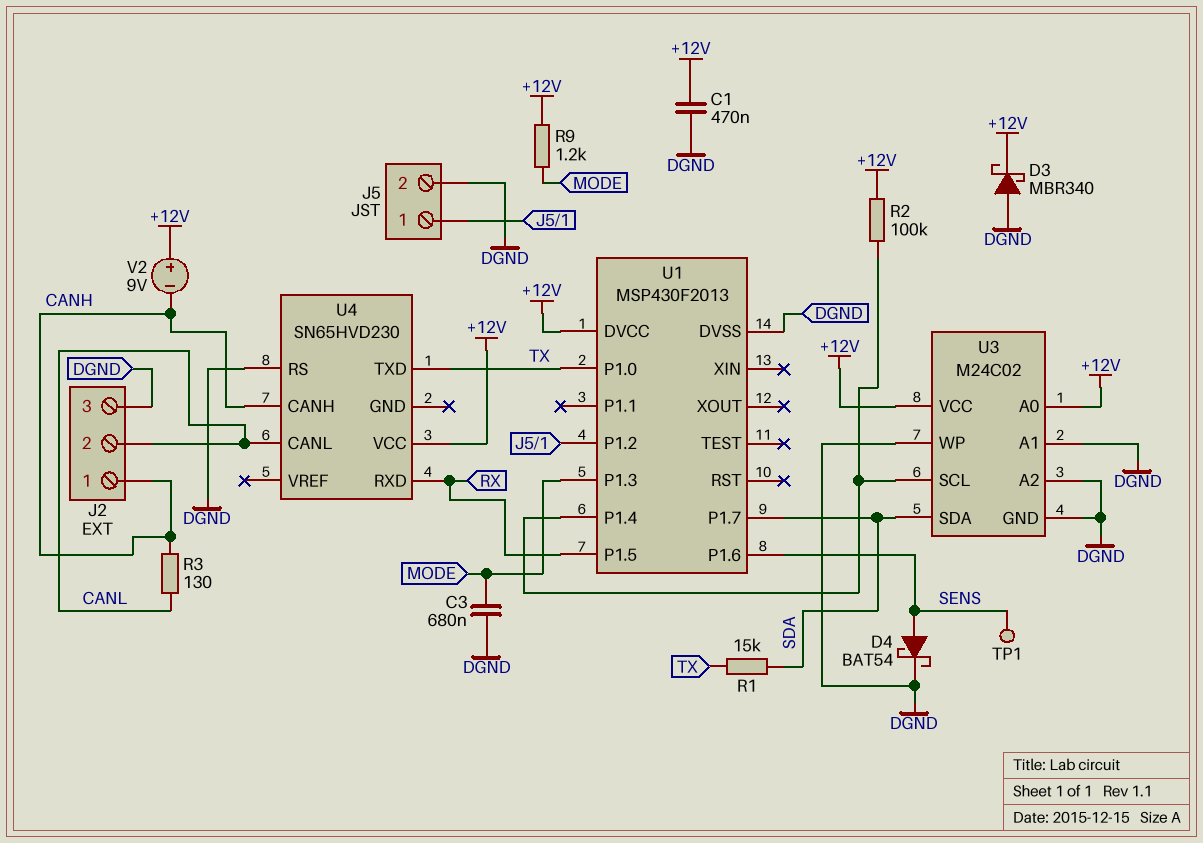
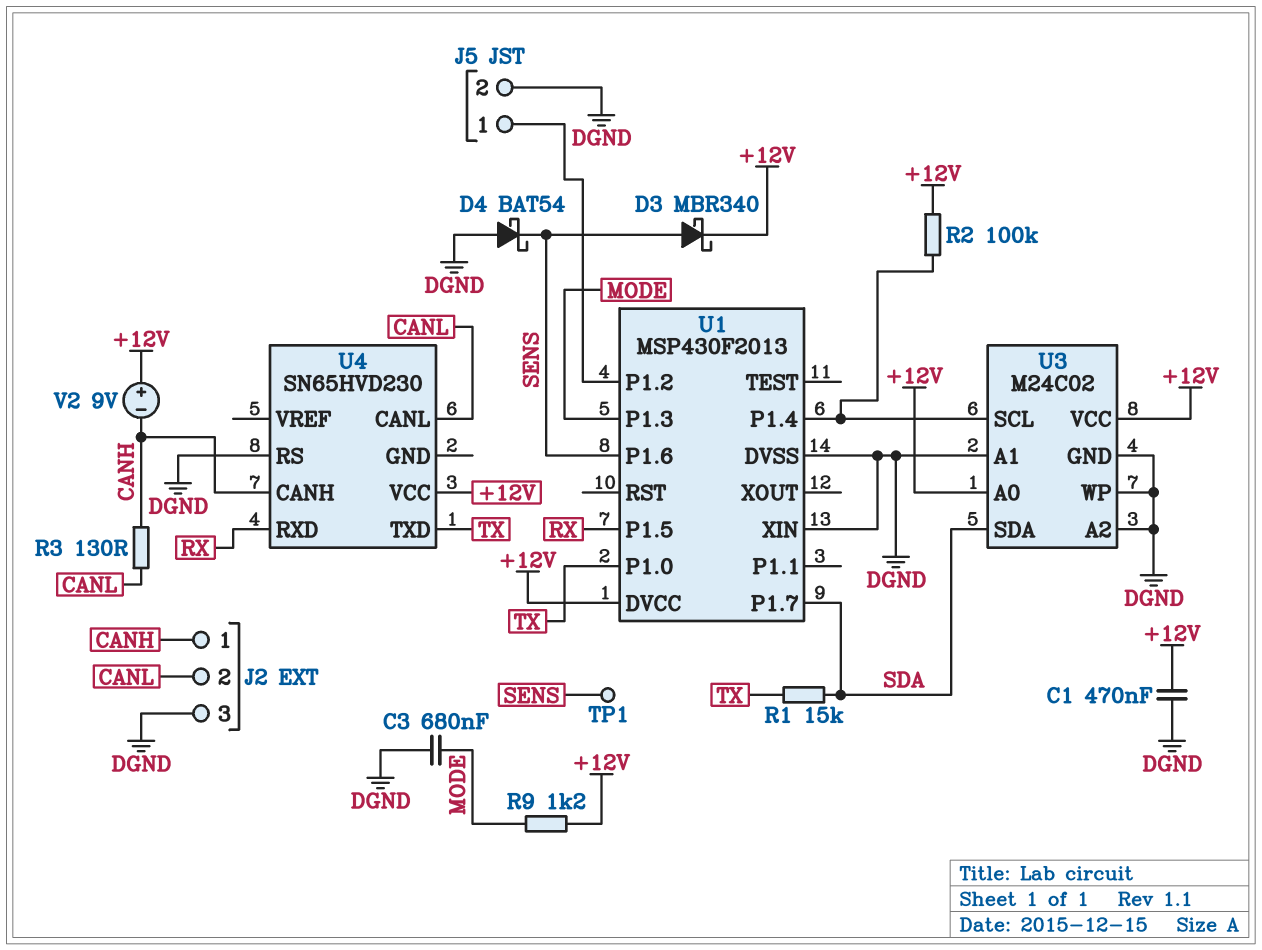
D3: schottky MBR340 (A DGND, K +12V) -> schottky MBR340 (A SENS, K +12V)
D4: schottky BAT54 (A SENS, K DGND) -> schottky BAT54 (A DGND, K SENS)
U1 pin XIN: none -> DGND

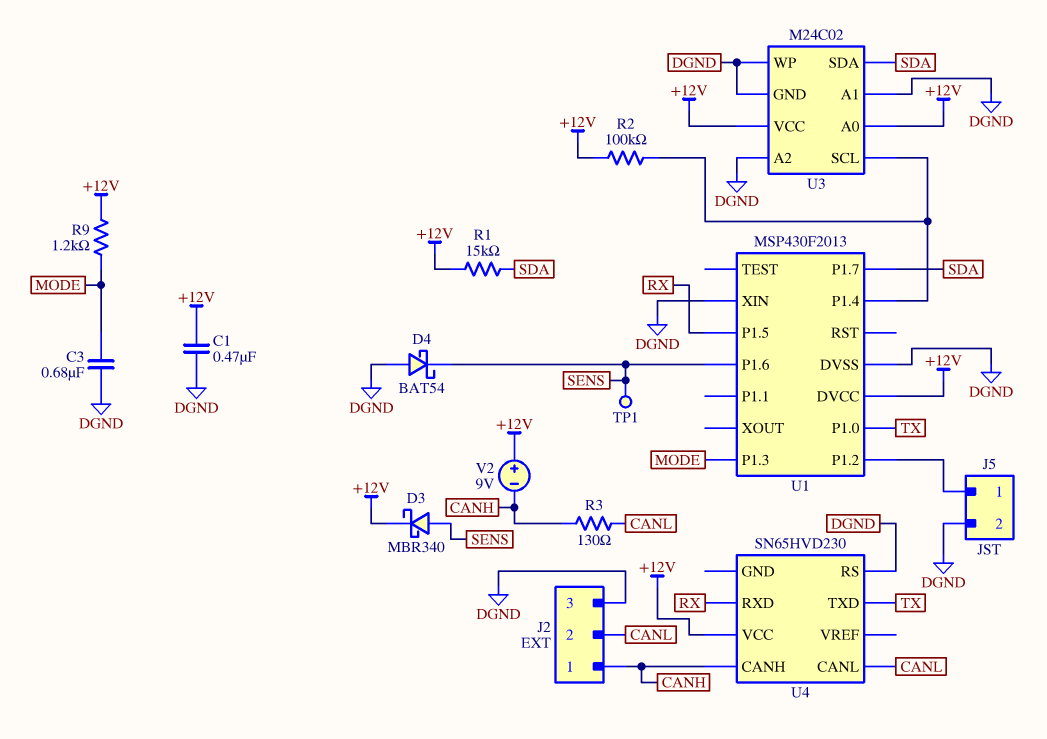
R1: 15k (SDA, TX) -> 15k (+12V, SDA)

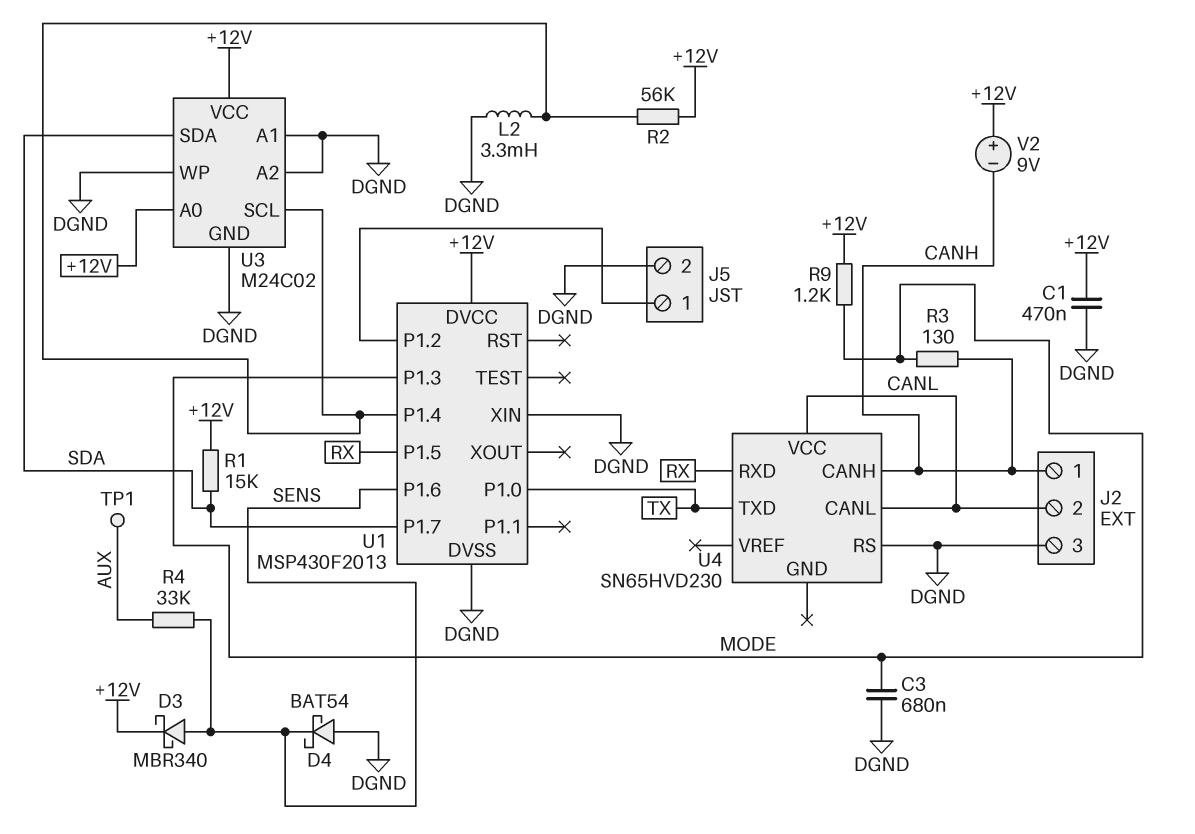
L2: none -> 3.3mH (DGND, U1/P1.4)
R2: 100k (+12V, U1/P1.4) -> 56k (+12V, U1/P1.4)
R3: 130 (CANH, CANL) -> 130 (CANH, MODE)
R4: none -> 33k (AUX, SENS)
TP1: test point (SENS) -> test point (AUX)
U4 pin VCC: +12V -> CANL

